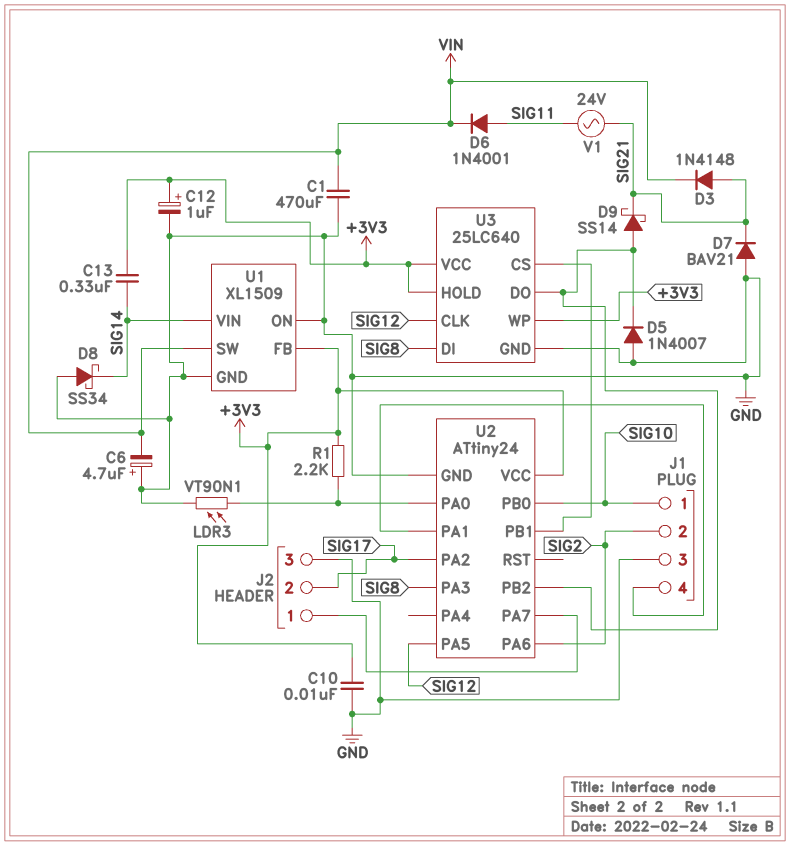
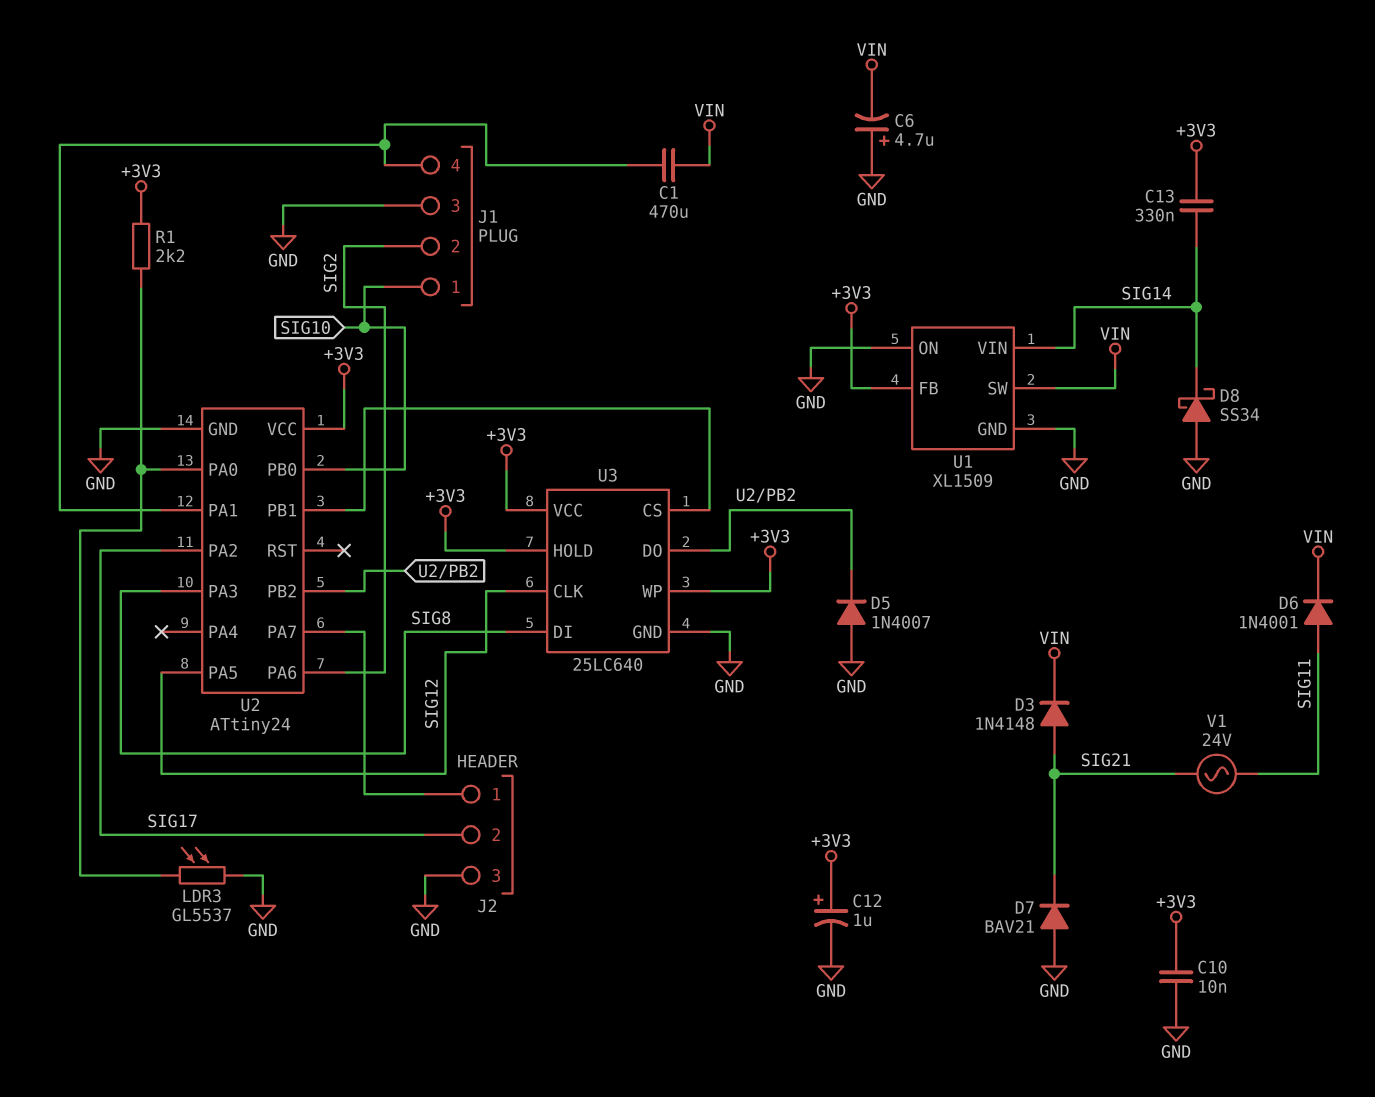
C1: 470uF (GND, VIN) -> 470uF (J1/4, VIN)
D9: schottky SS14 (A U2/PB2, K SIG21) -> none
LDR3: VT90N1 (GND, U2/PA0) -> GL5537 (GND, U2/PA0)

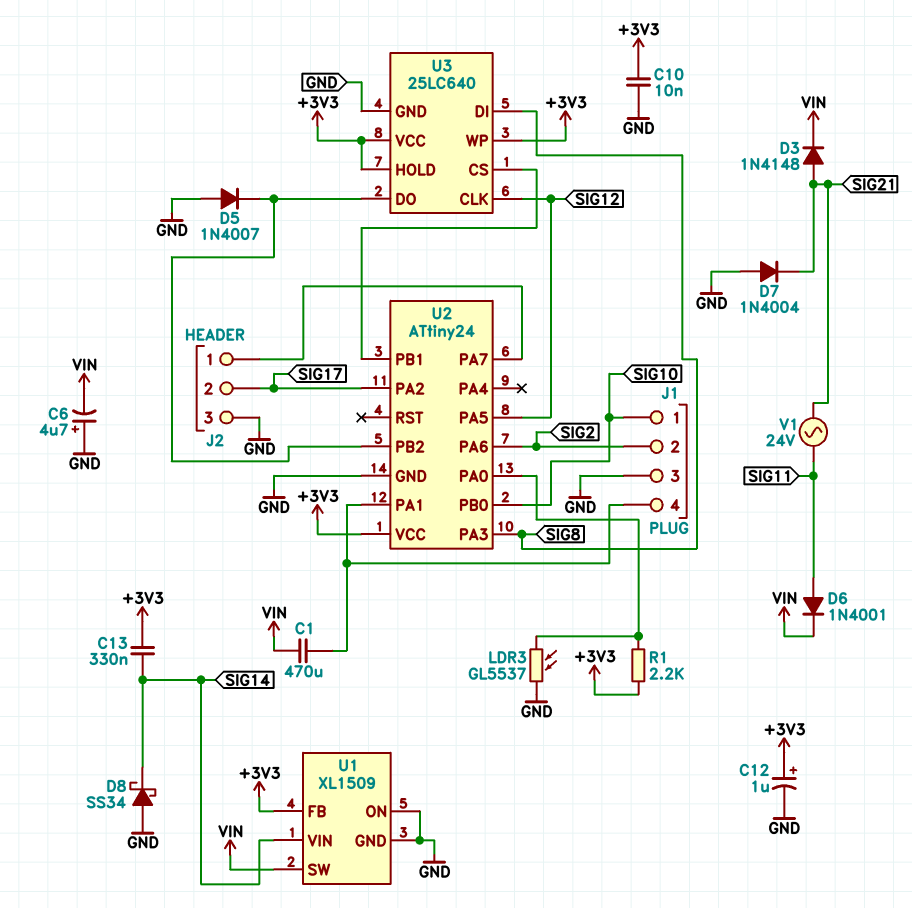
D7: diode BAV21 (A GND, K SIG21) -> diode 1N4004 (A GND, K SIG21)

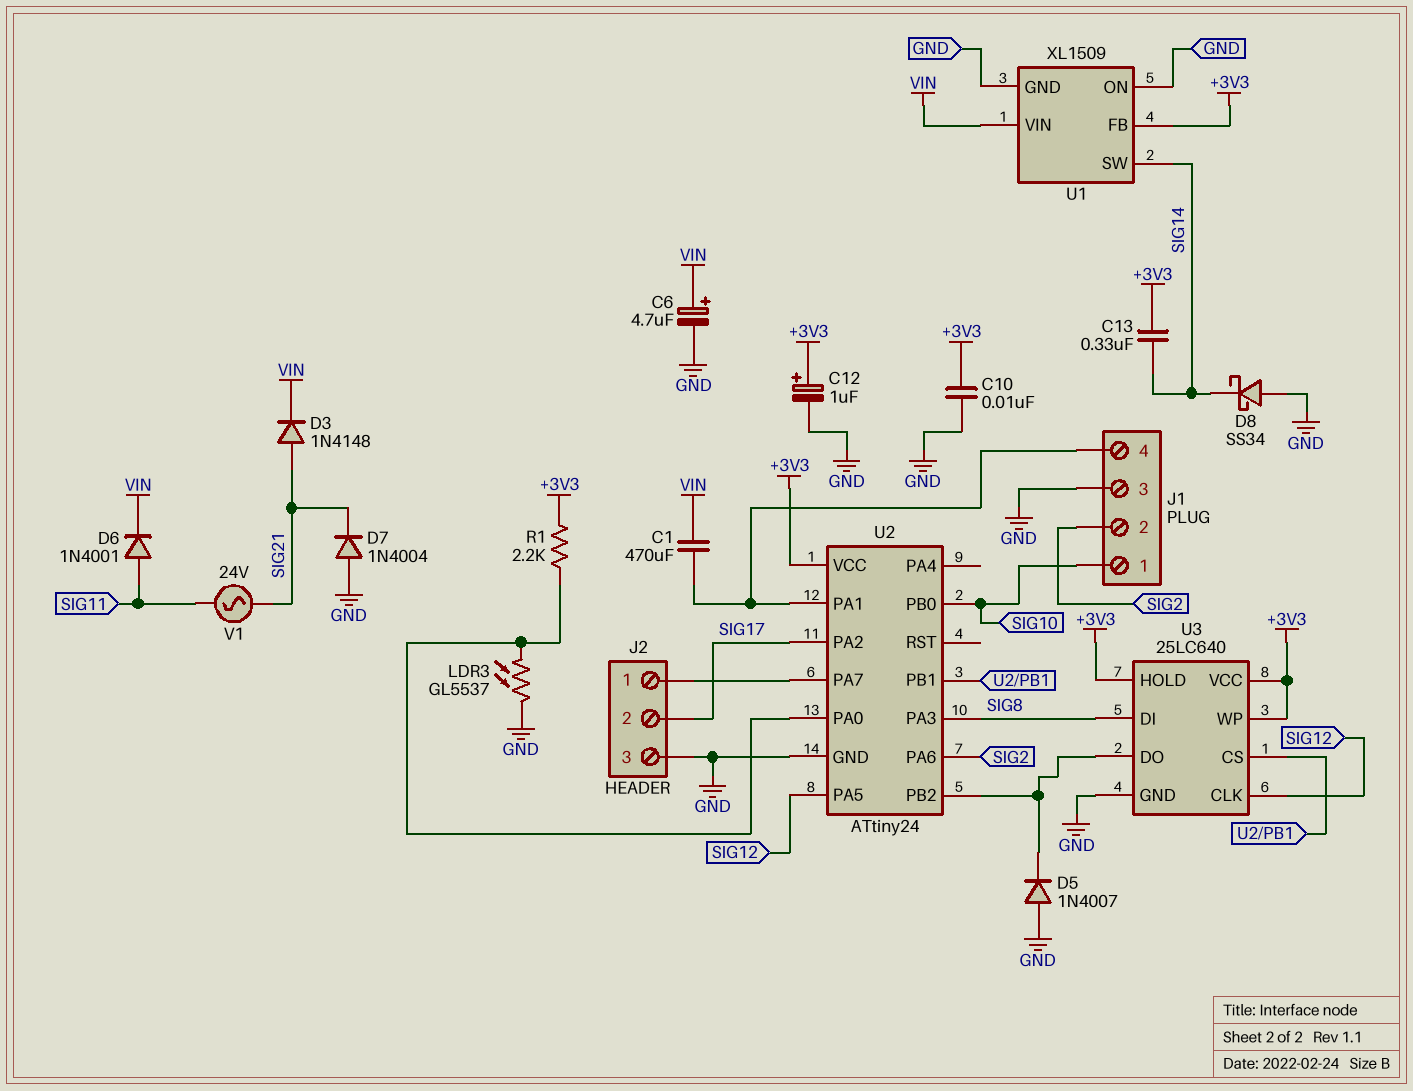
C6: 4.7uF (plus GND, minus VIN) -> 4.7uF (plus VIN, minus GND)
U1 pin SW: VIN -> SIG14
U1 pin VIN: SIG14 -> VIN

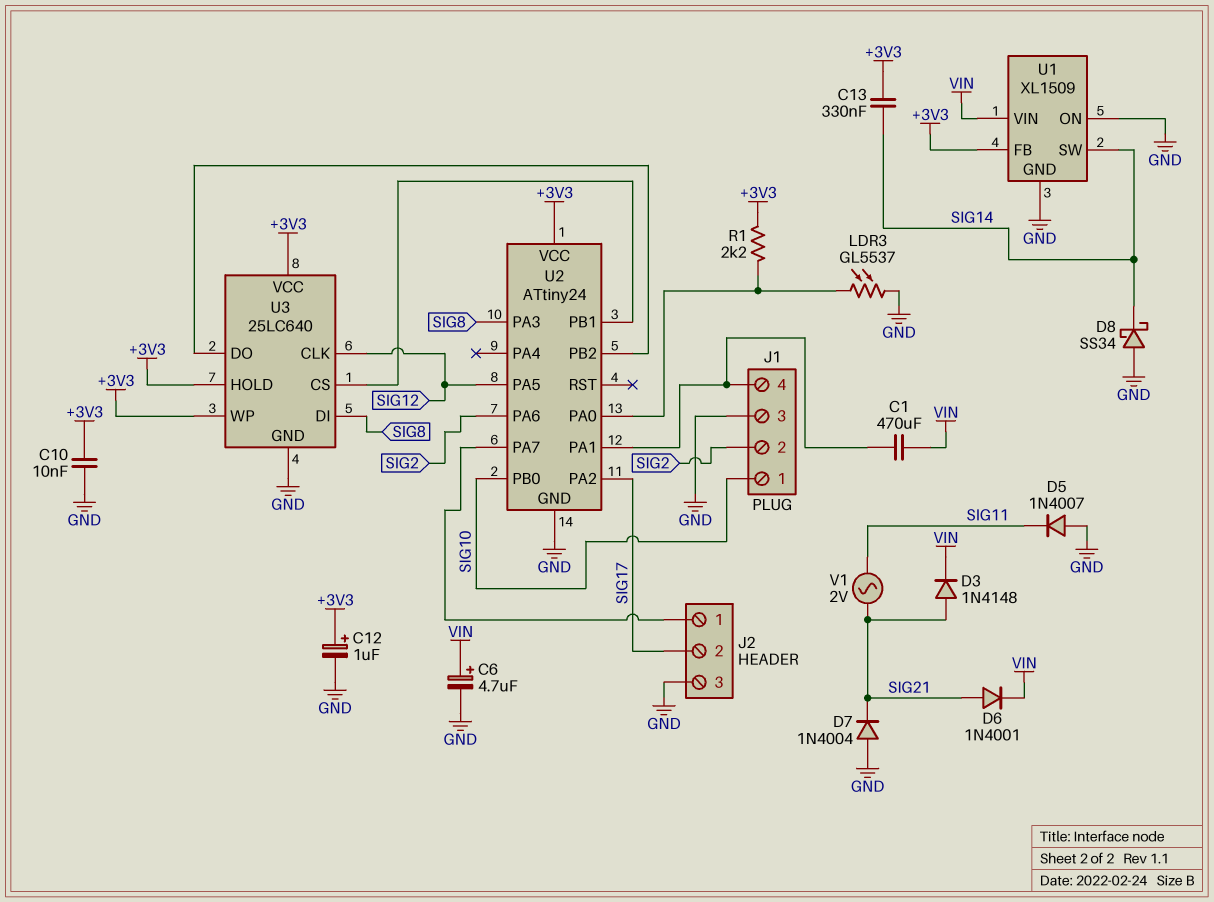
D5: diode 1N4007 (A GND, K U2/PB2) -> diode 1N4007 (A GND, K SIG11)
D6: diode 1N4001 (A SIG11, K VIN) -> diode 1N4001 (A SIG21, K VIN)
V1: AC 24V (SIG11, SIG21) -> AC 2V (SIG11, SIG21)

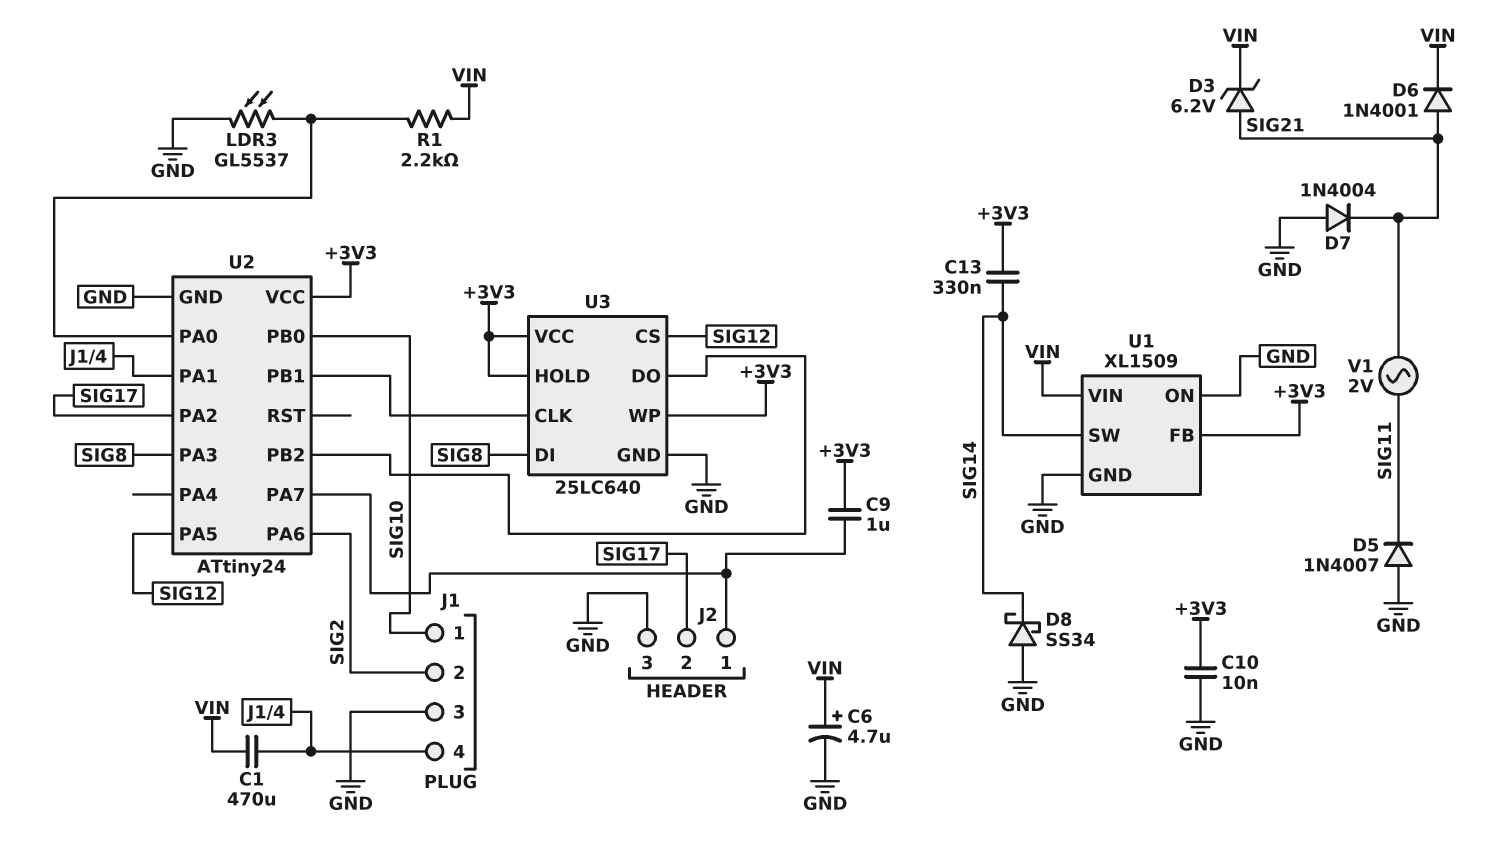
C9: none -> 1uF (+3V3, J2/1)
C12: 1uF (plus +3V3, minus GND) -> none
D3: diode 1N4148 (A SIG21, K VIN) -> zener 6.2V (A SIG21, K VIN)
R1: 2.2k (+3V3, U2/PA0) -> 2.2k (U2/PA0, VIN)
U3 pin CLK: SIG12 -> U2/PB1
U3 pin CS: U2/PB1 -> SIG12

